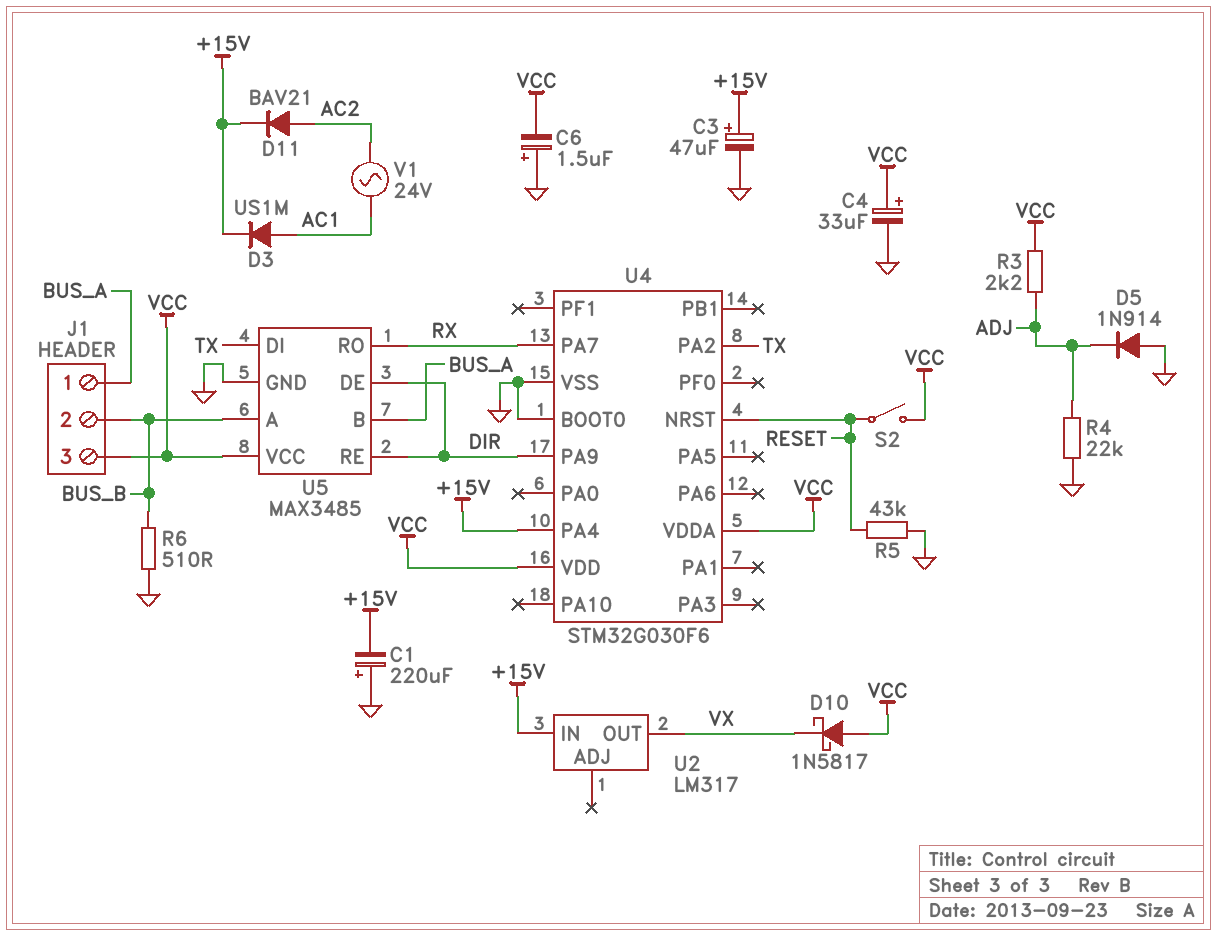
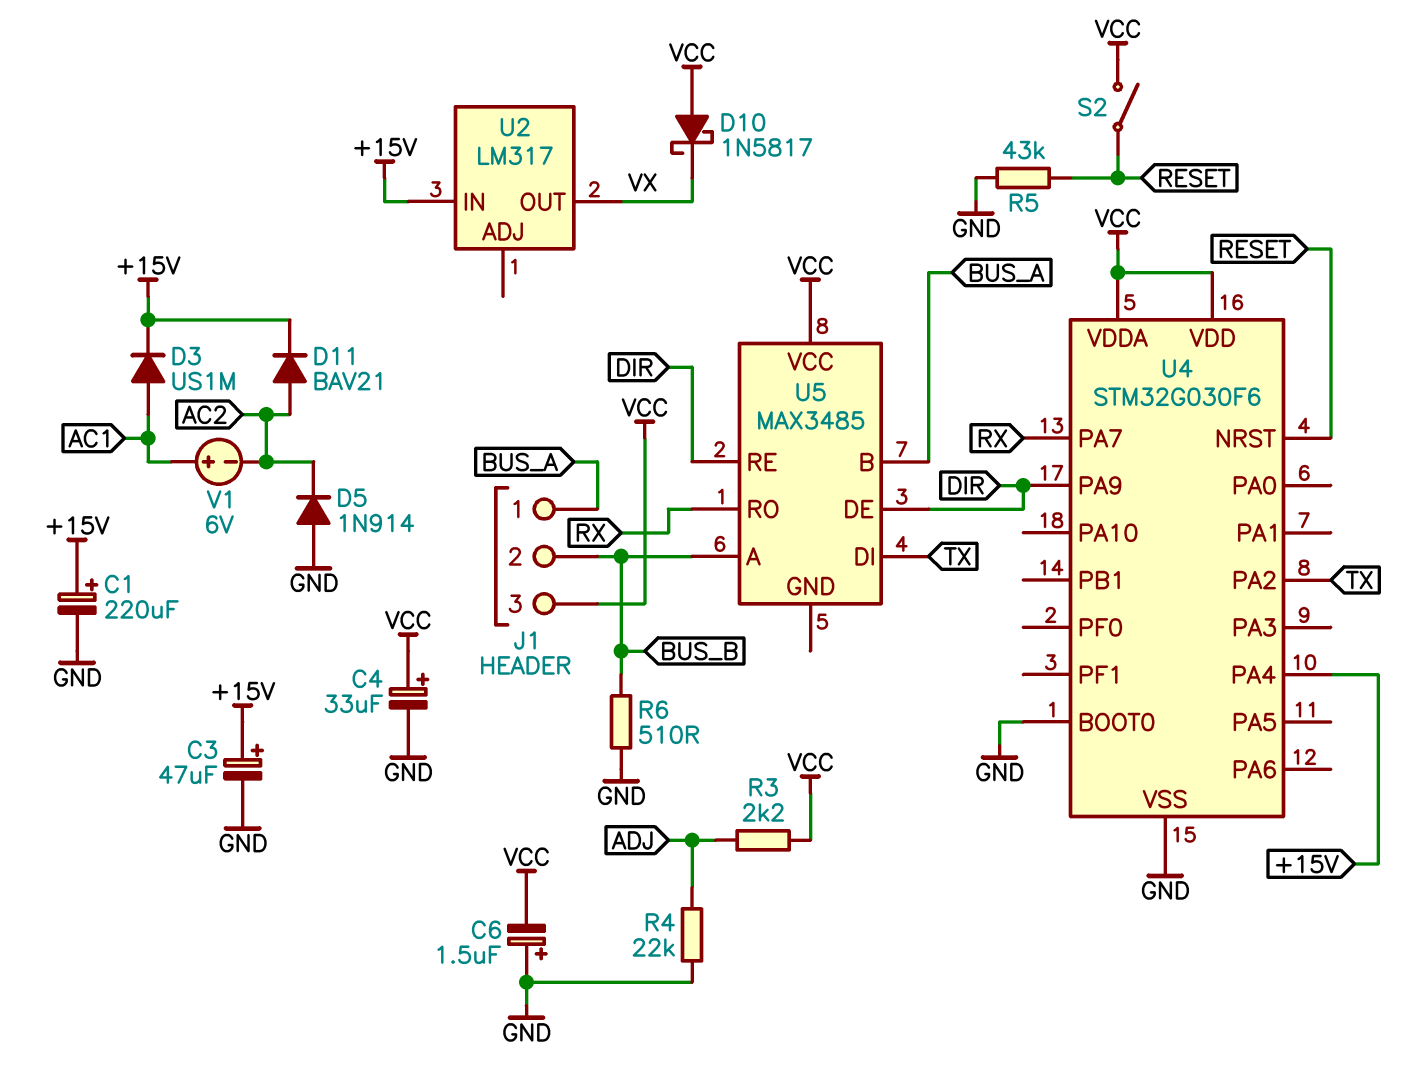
C1: 220uF (plus GND, minus +15V) -> 220uF (plus +15V, minus GND)
D5: diode 1N914 (A GND, K ADJ) -> diode 1N914 (A GND, K AC2)
U5 pin GND: GND -> none
V1: AC 24V (AC1, AC2) -> 6V (plus AC1, minus AC2)

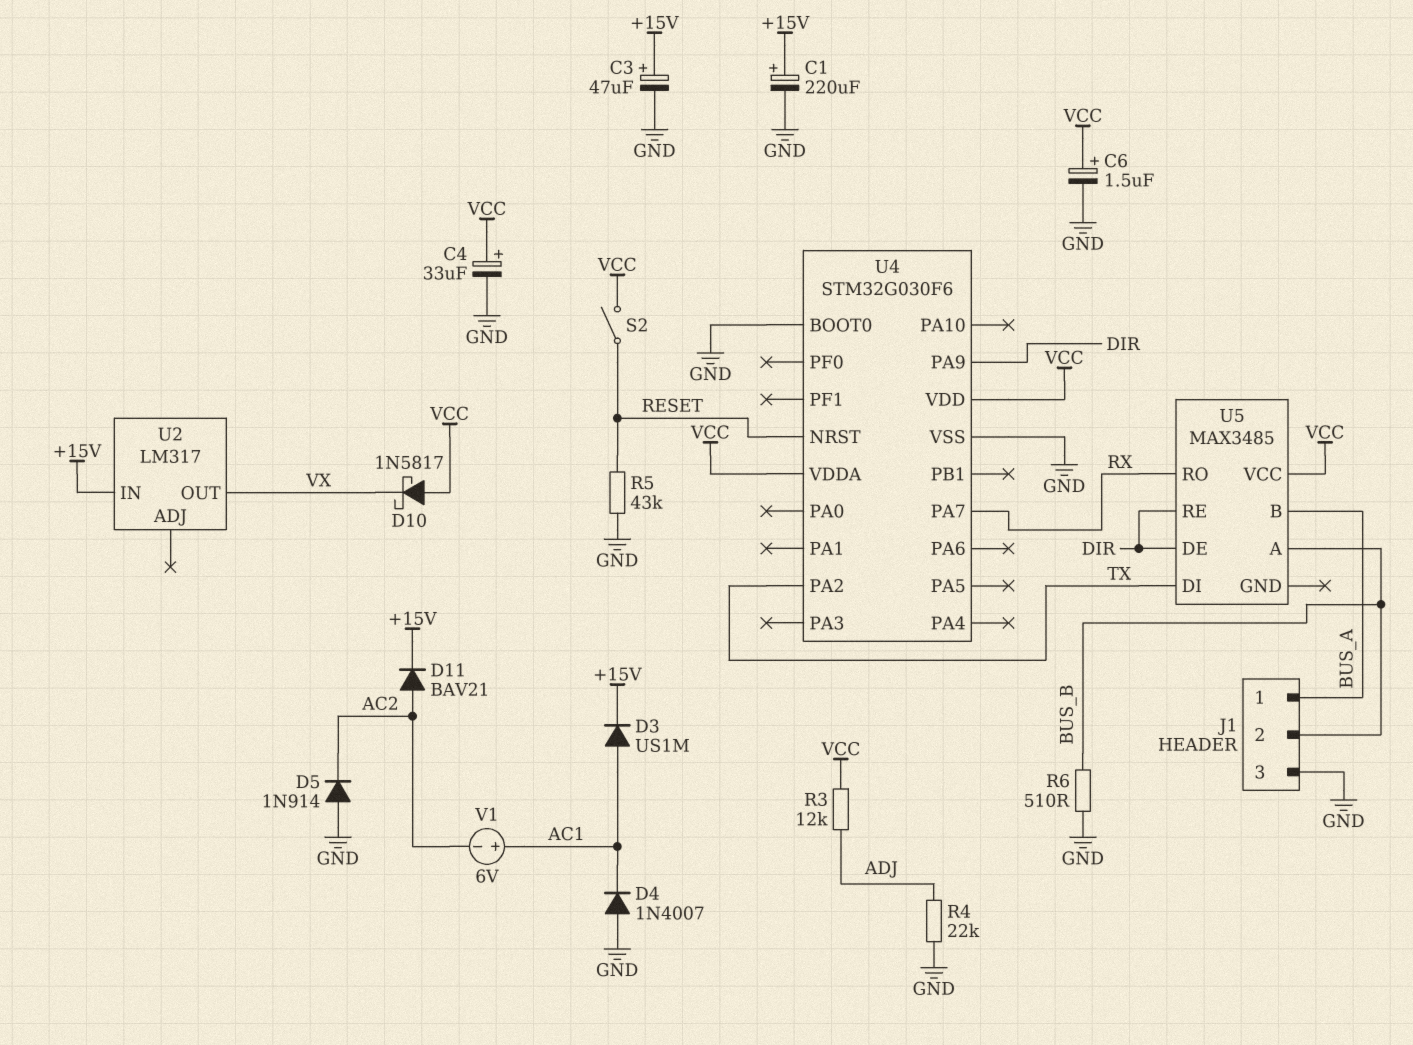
C6: 1.5uF (plus GND, minus VCC) -> 1.5uF (plus VCC, minus GND)
D4: none -> diode 1N4007 (A GND, K AC1)
J1 pin 3: VCC -> GND
R3: 2.2k (ADJ, VCC) -> 12k (ADJ, VCC)
U4 pin PA4: +15V -> none

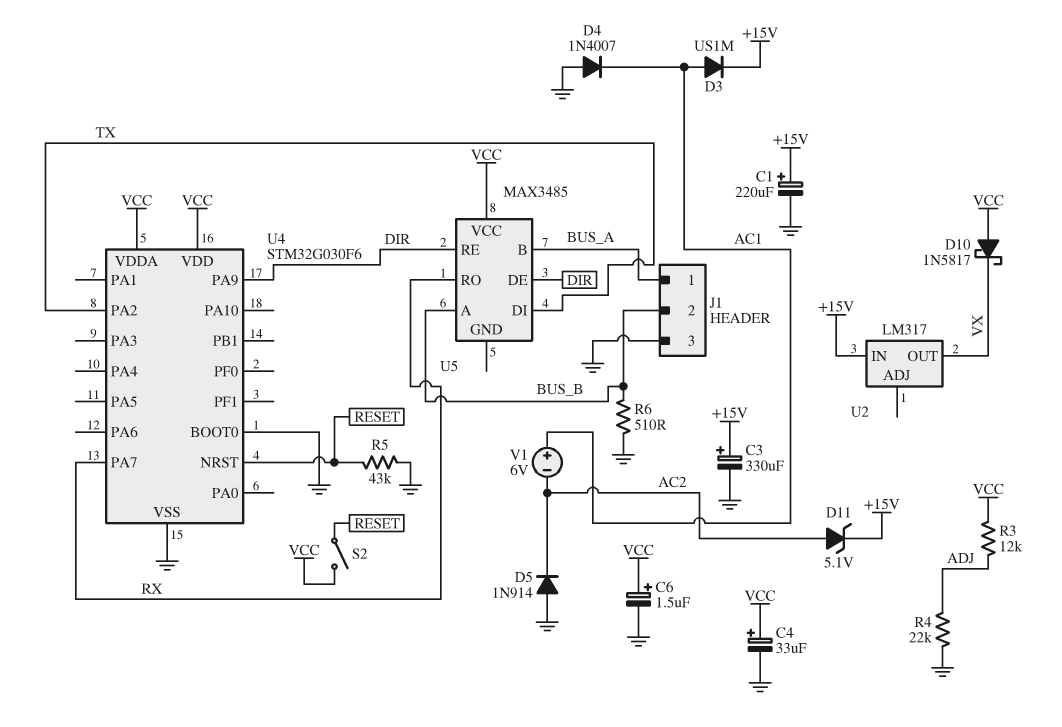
C3: 47uF (plus +15V, minus GND) -> 330uF (plus +15V, minus GND)
D11: diode BAV21 (A AC2, K +15V) -> zener 5.1V (A AC2, K +15V)

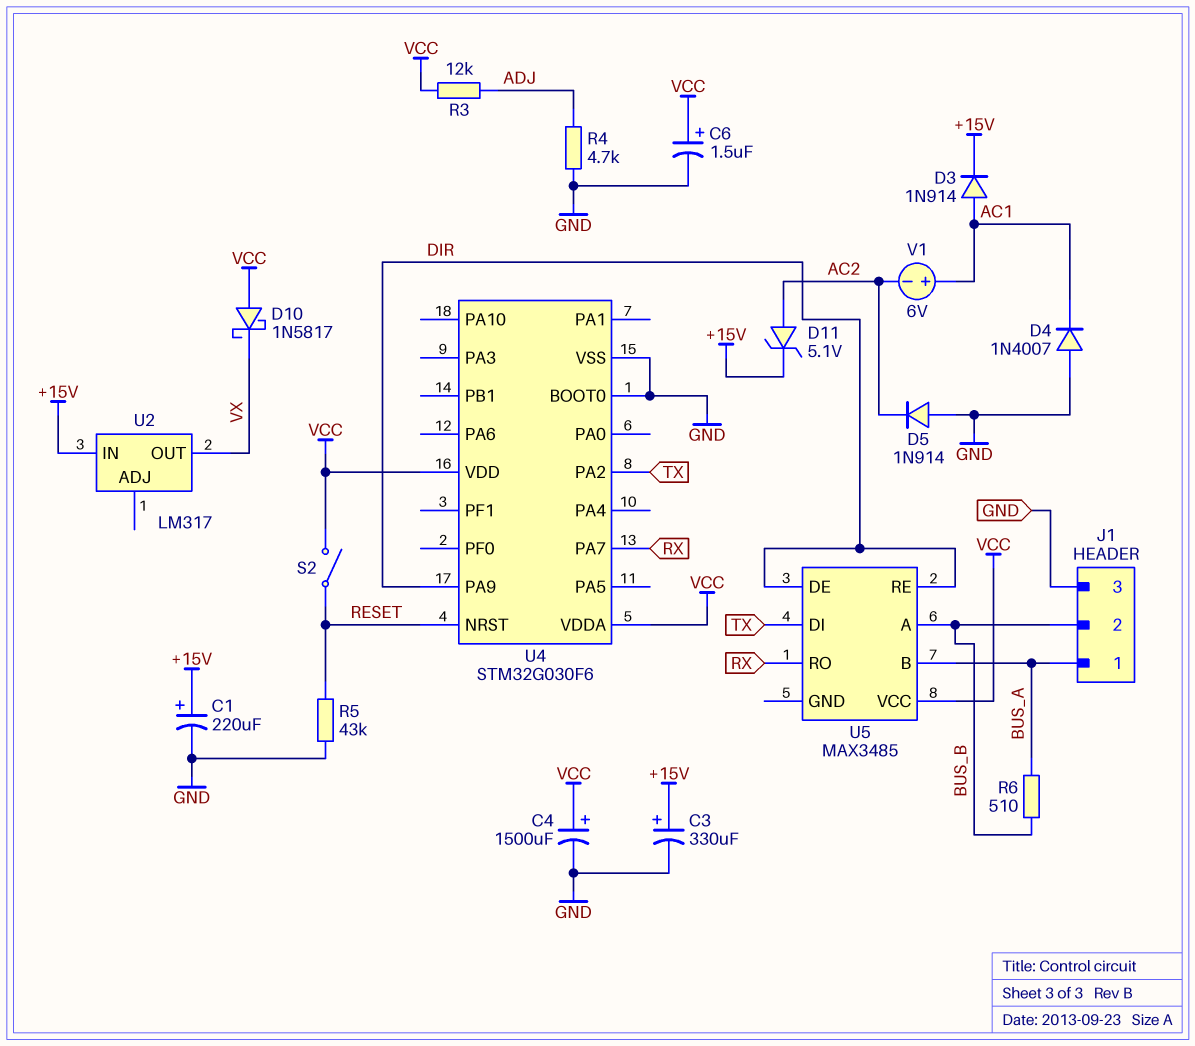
C4: 33uF (plus VCC, minus GND) -> 1500uF (plus VCC, minus GND)
D3: diode US1M (A AC1, K +15V) -> diode 1N914 (A AC1, K +15V)
R4: 22k (ADJ, GND) -> 4.7k (ADJ, GND)
R6: 510 (BUS_B, GND) -> 510 (BUS_A, BUS_B)

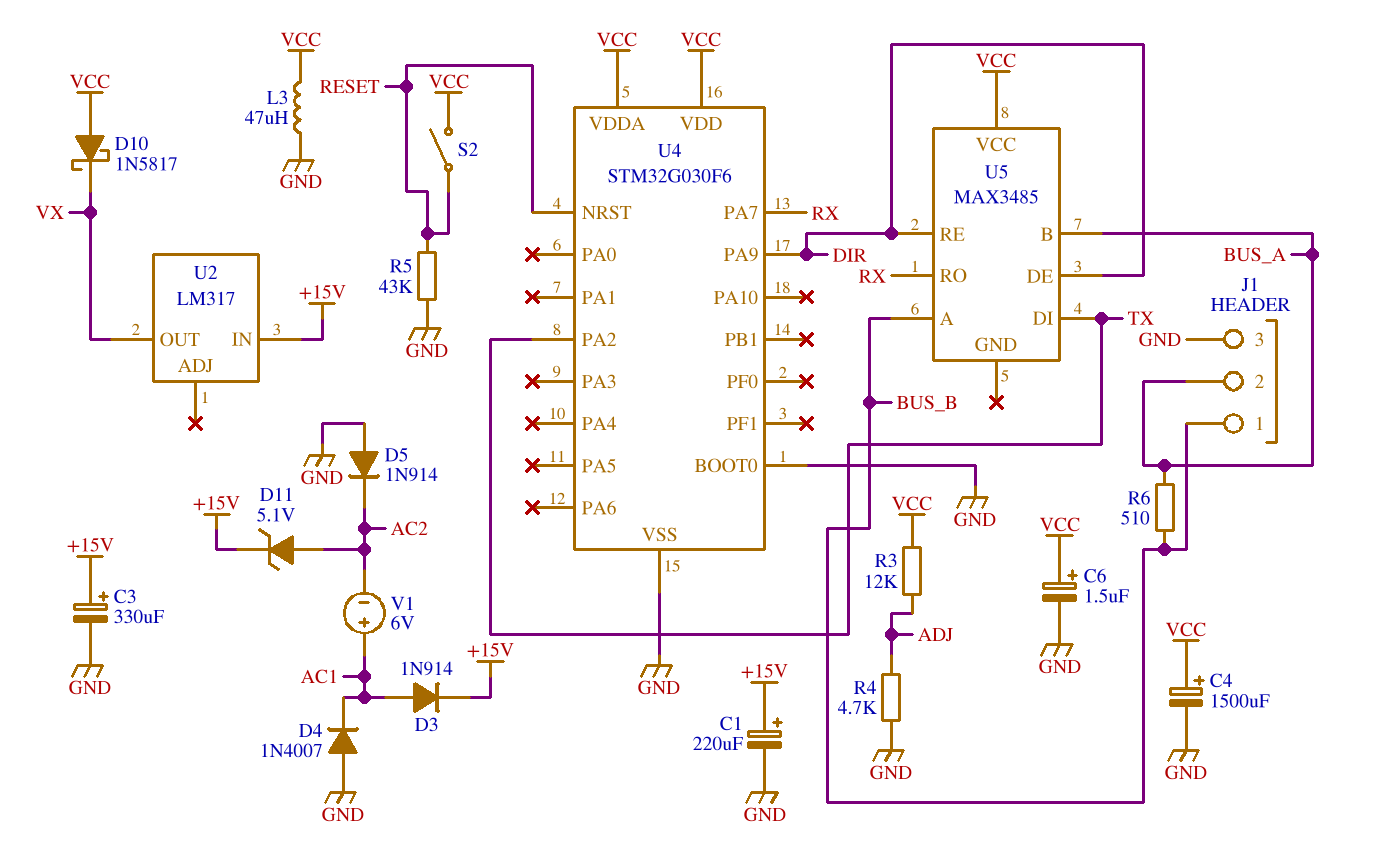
J1 pin 1: BUS_A -> BUS_B
J1 pin 2: BUS_B -> BUS_A
L3: none -> 47uH (GND, VCC)

